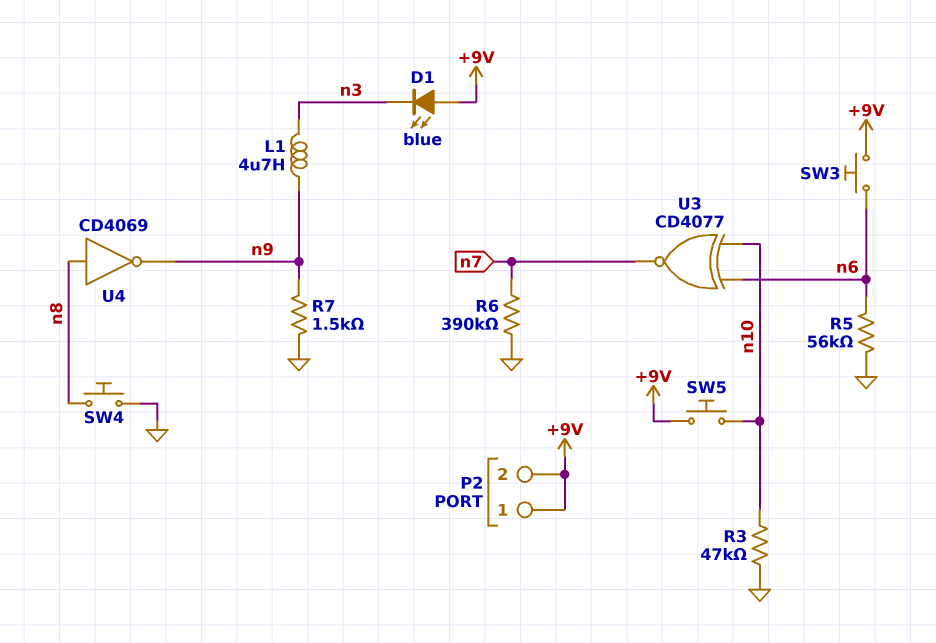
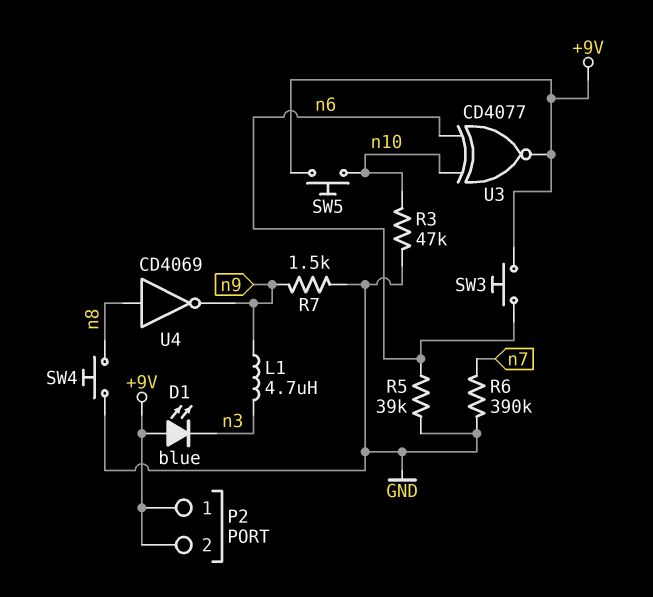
R5: 56k (GND, n6) -> 39k (GND, n6)
U3: XNOR CD4077 (in n6, in n10, out n7) -> XNOR CD4077 (in n6, in n10, out +9V)

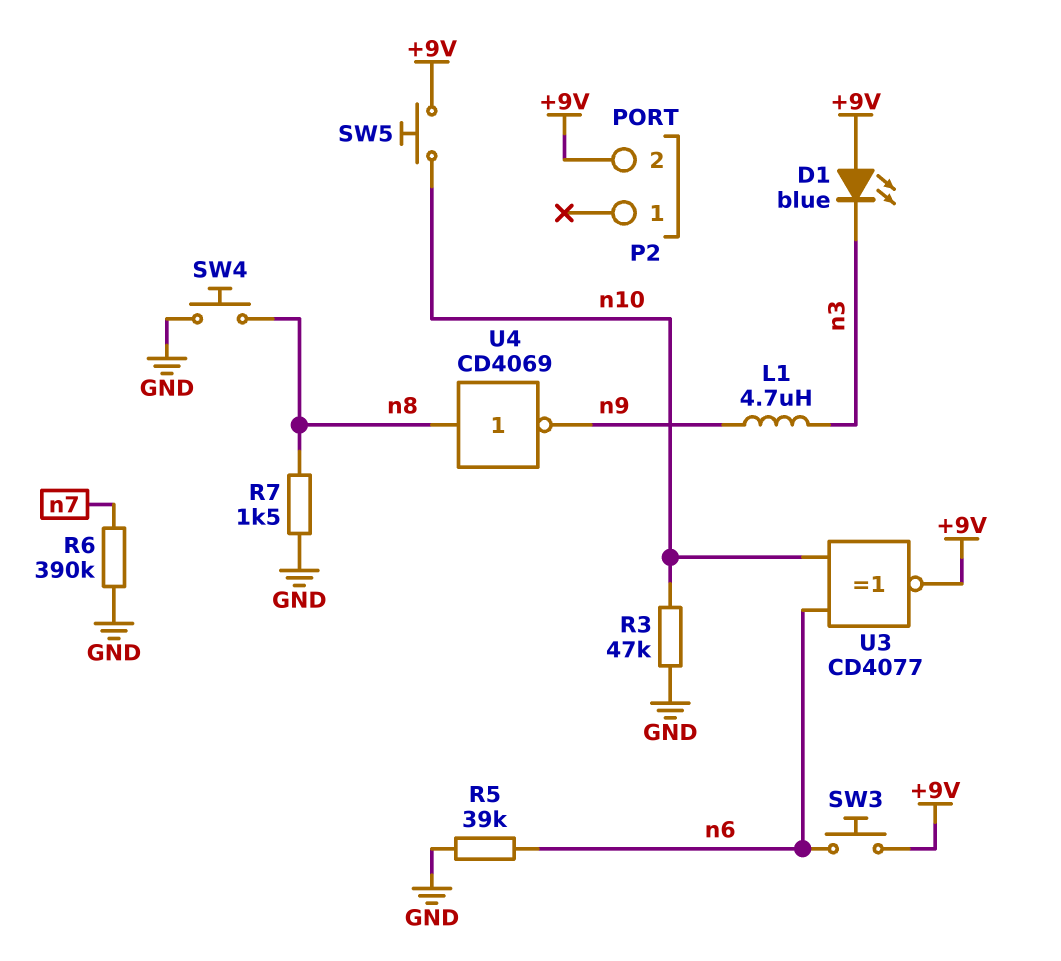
P2 pin 1: +9V -> none
R7: 1.5k (GND, n9) -> 1.5k (GND, n8)

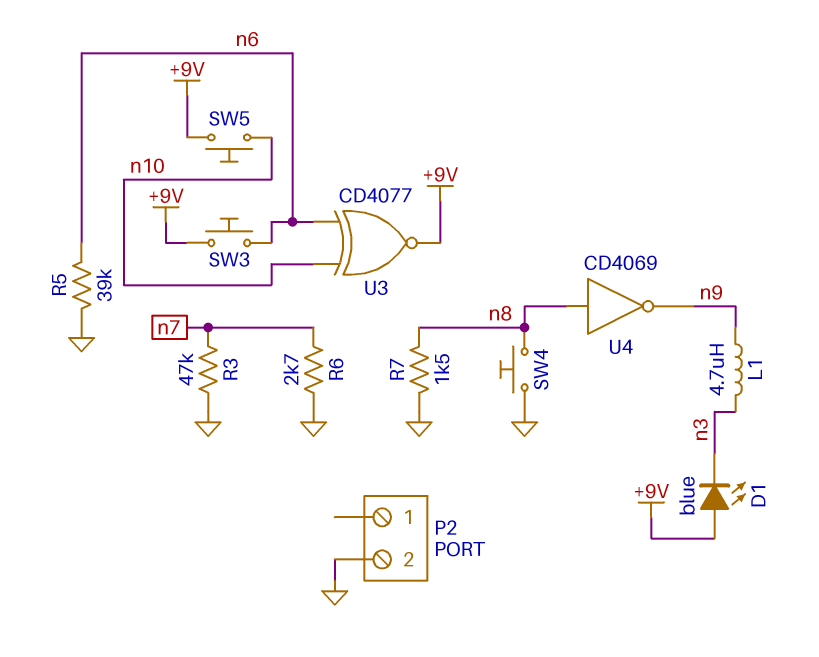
P2 pin 2: +9V -> GND
R3: 47k (GND, n10) -> 47k (GND, n7)
R6: 390k (GND, n7) -> 2.7k (GND, n7)

